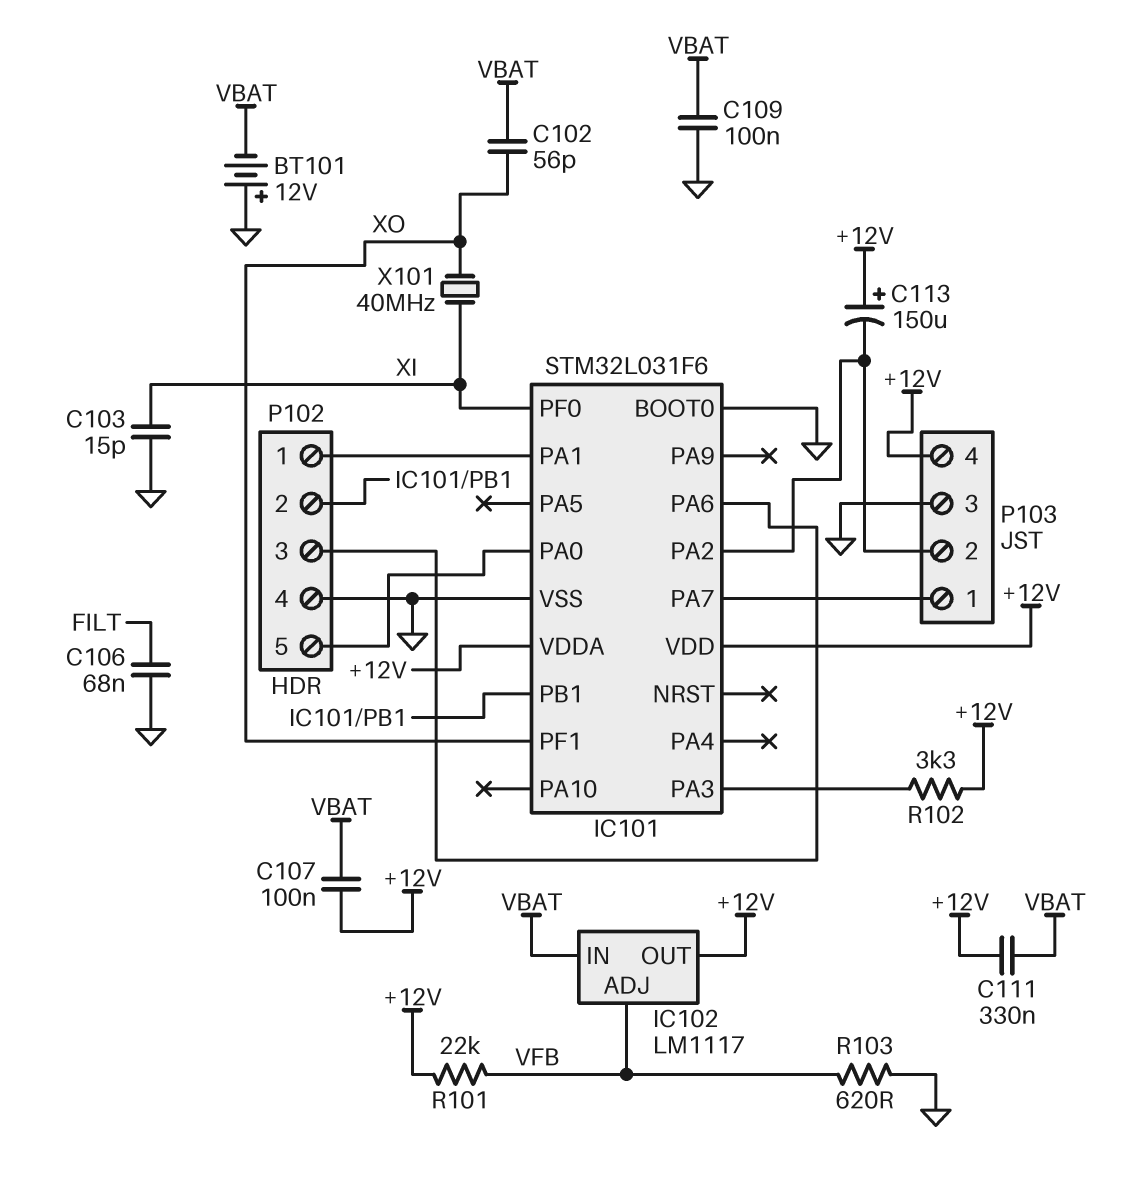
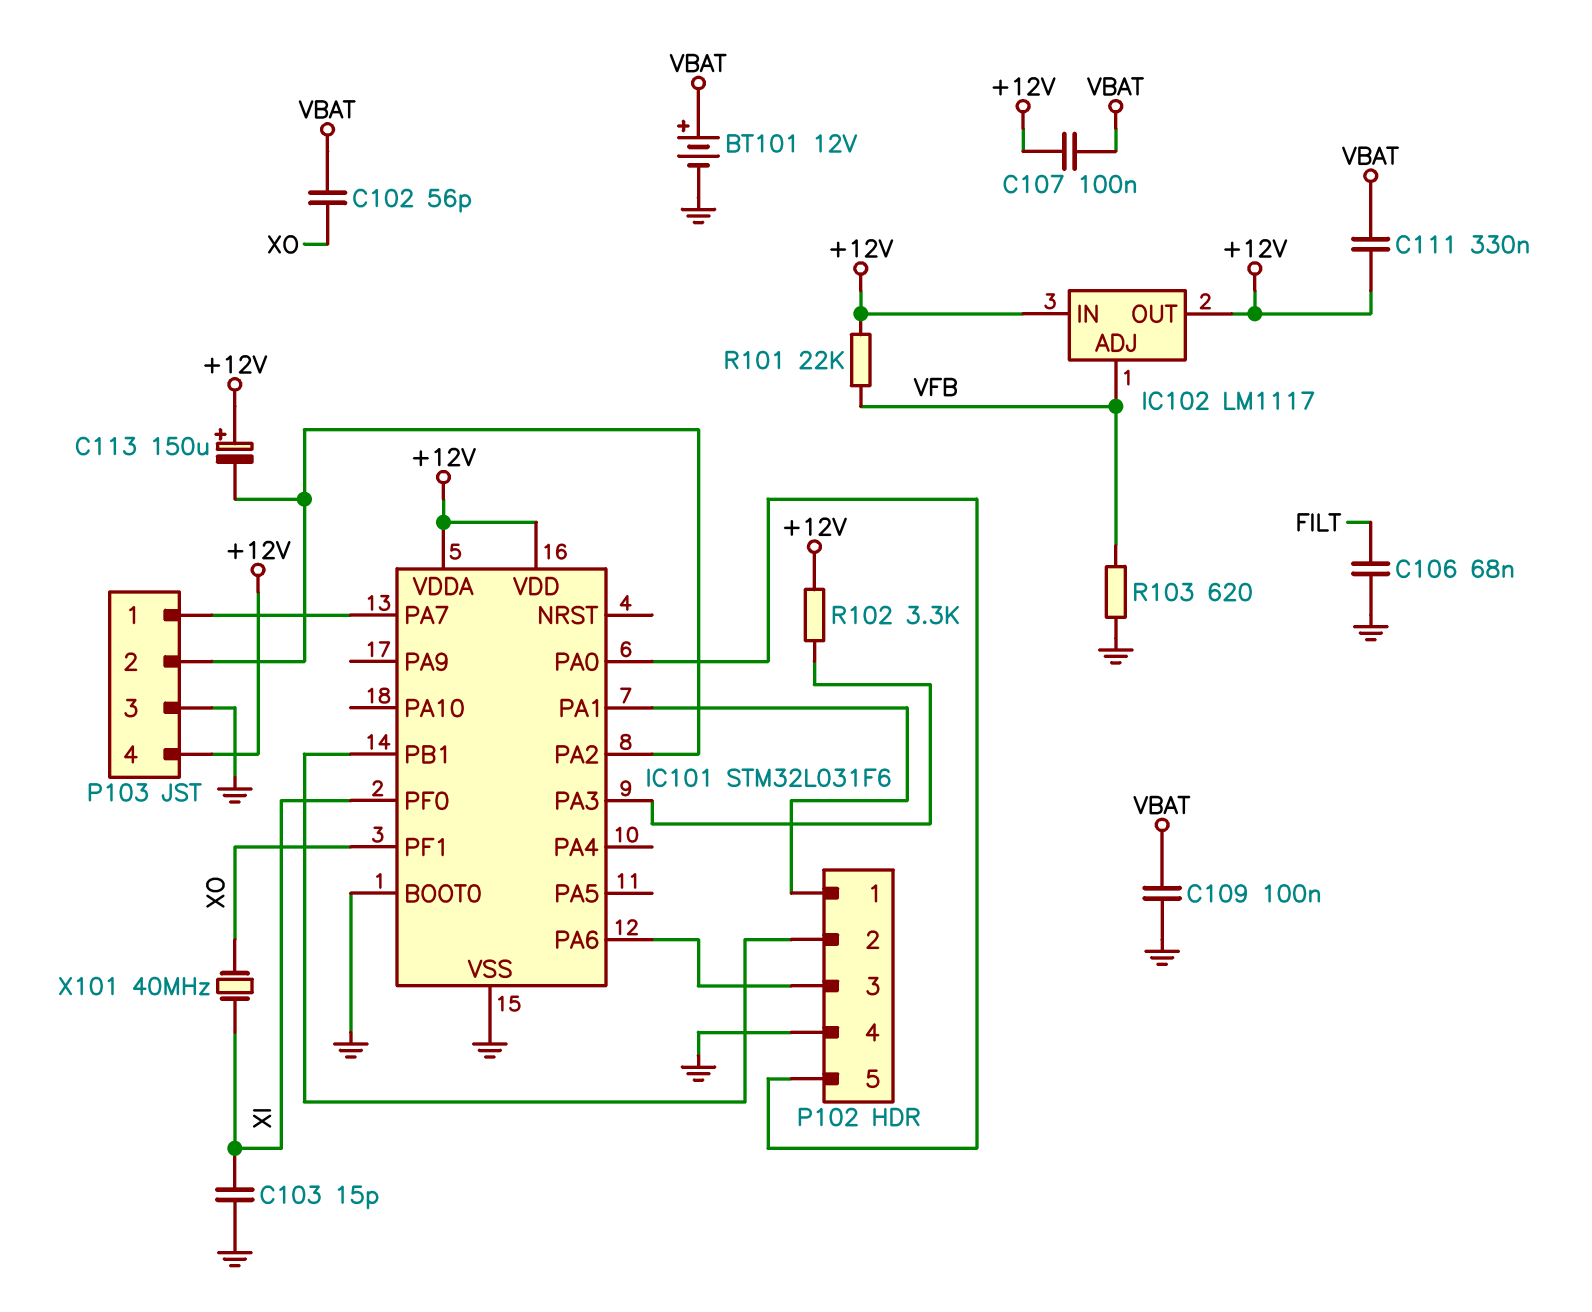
BT101: 12V (plus GND, minus VBAT) -> 12V (plus VBAT, minus GND)
IC102 pin IN: VBAT -> +12V

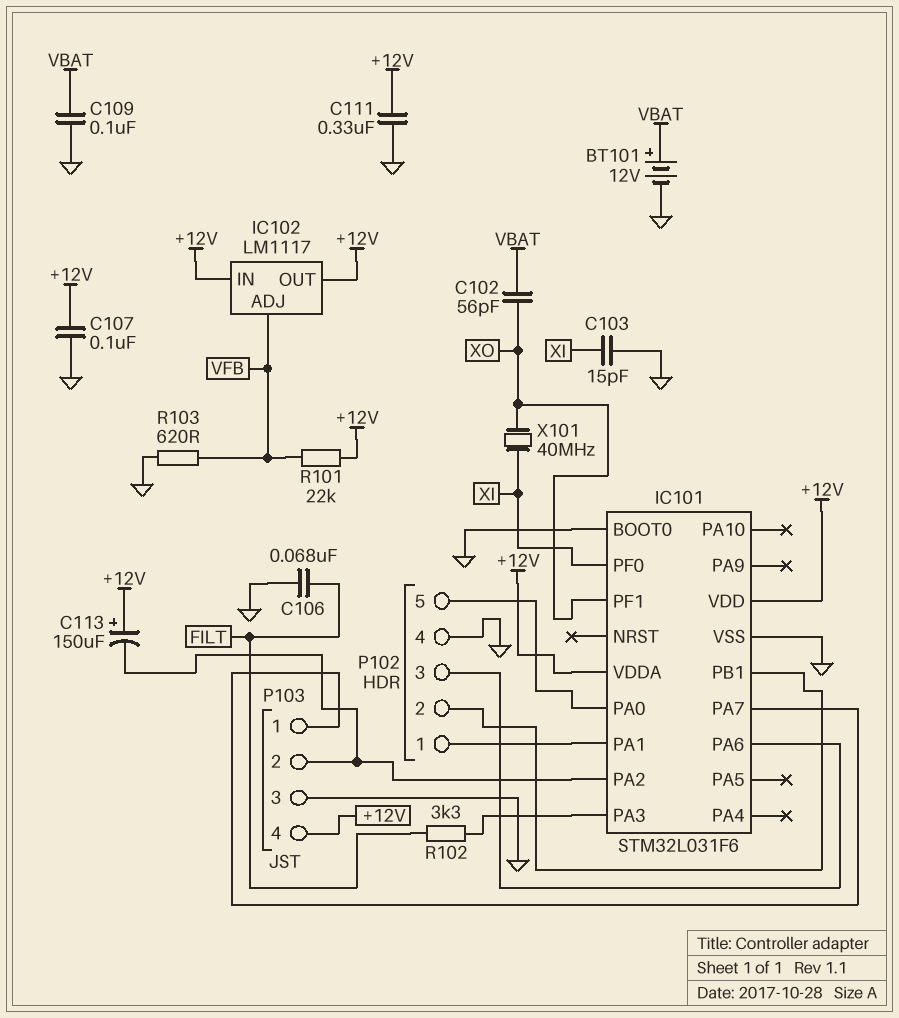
C107: 100nF (+12V, VBAT) -> 100nF (+12V, GND)
C111: 330nF (+12V, VBAT) -> 330nF (+12V, GND)
R102: 3.3k (+12V, IC101/PA3) -> 3.3k (FILT, IC101/PA3)

